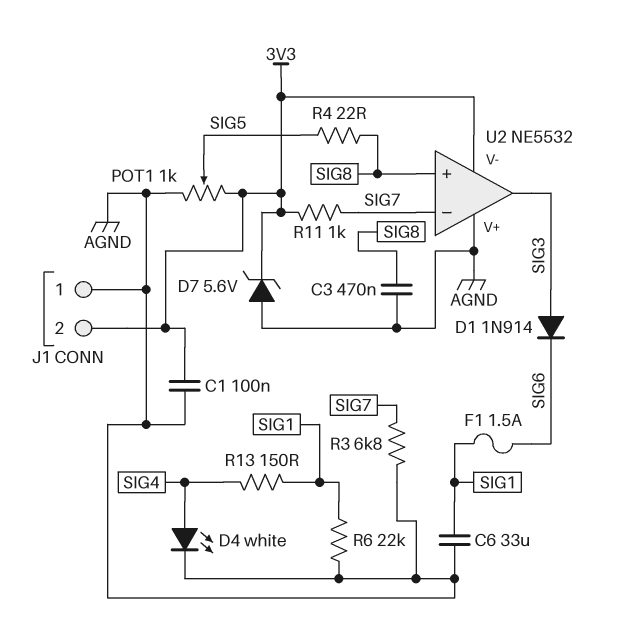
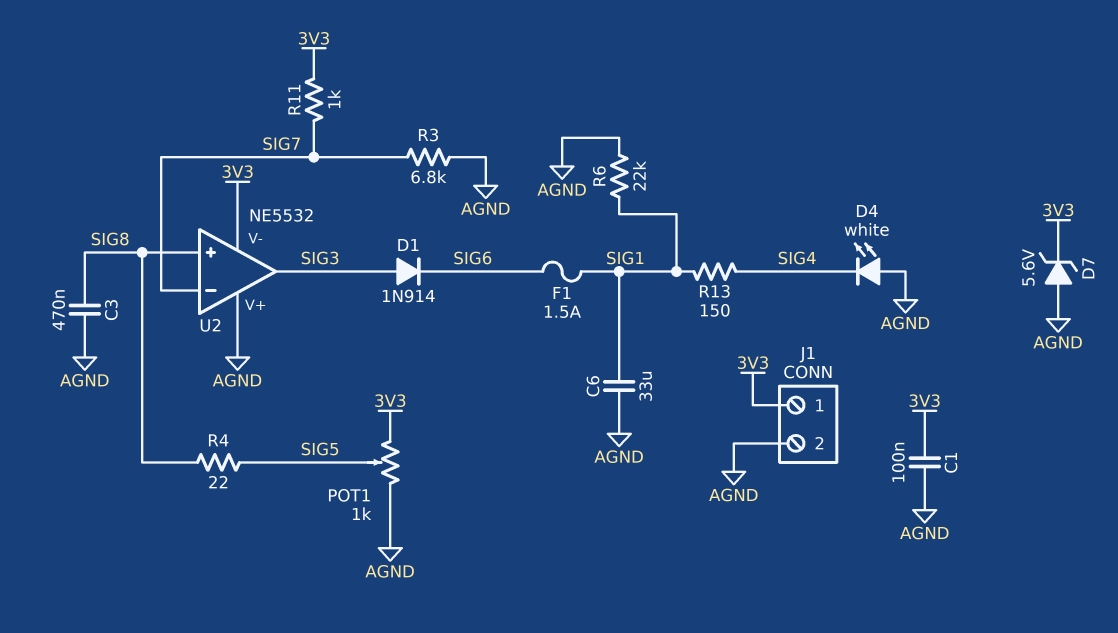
D4: LED white (A SIG4, K AGND) -> LED white (A AGND, K SIG4)
J1 pin 1: AGND -> 3V3
J1 pin 2: 3V3 -> AGND

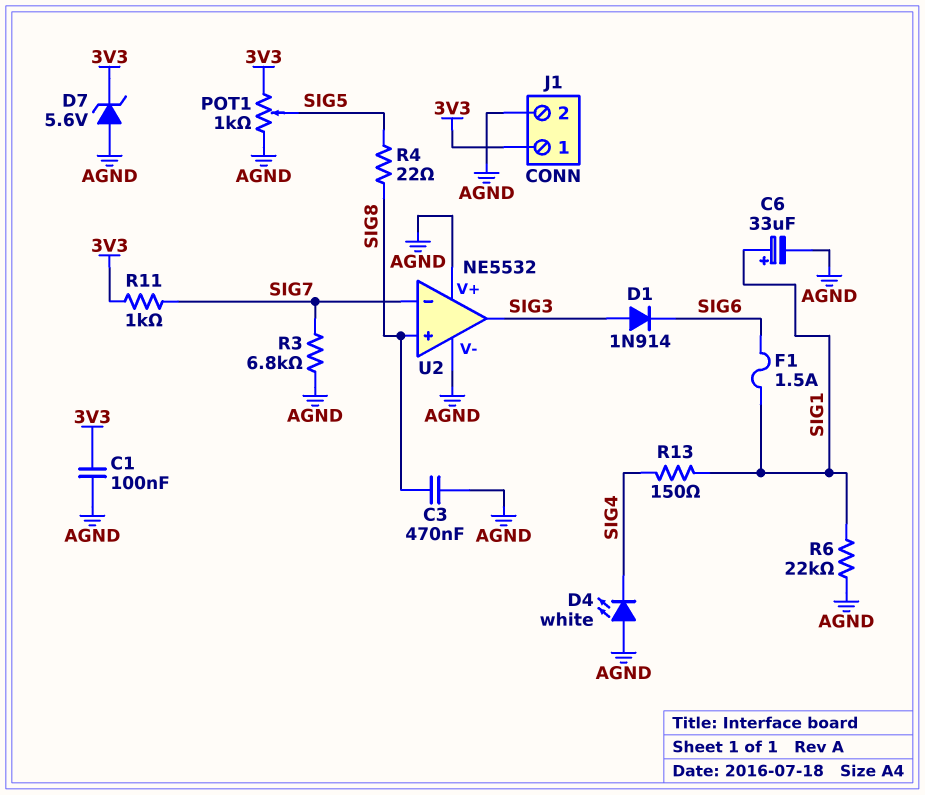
C6: 33uF (AGND, SIG1) -> 33uF (plus SIG1, minus AGND)
U2 pin V-: 3V3 -> AGND

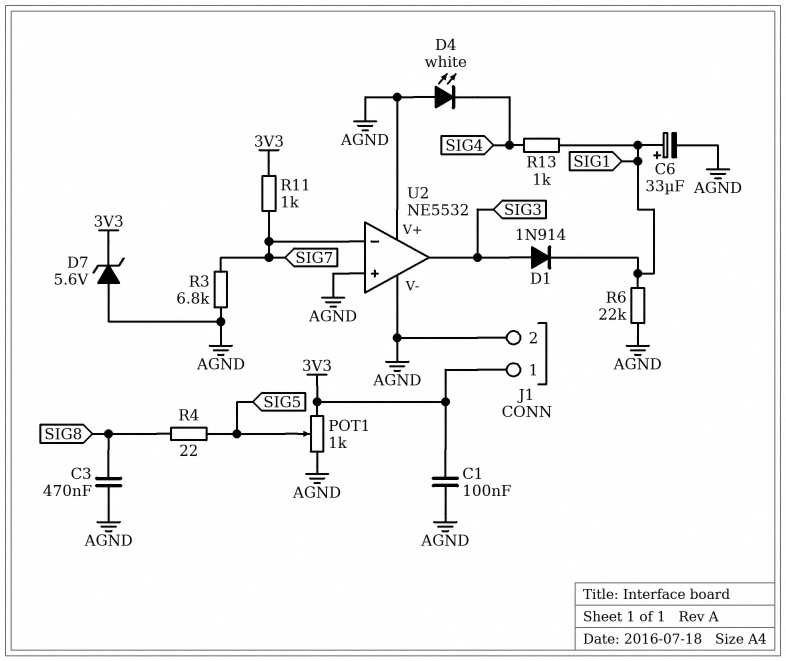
D1: diode 1N914 (A SIG3, K SIG6) -> diode 1N914 (A SIG3, K SIG1)
F1: 1.5A (SIG1, SIG6) -> none
R13: 150 (SIG1, SIG4) -> 1k (SIG1, SIG4)
U2 pin in+: SIG8 -> AGND

